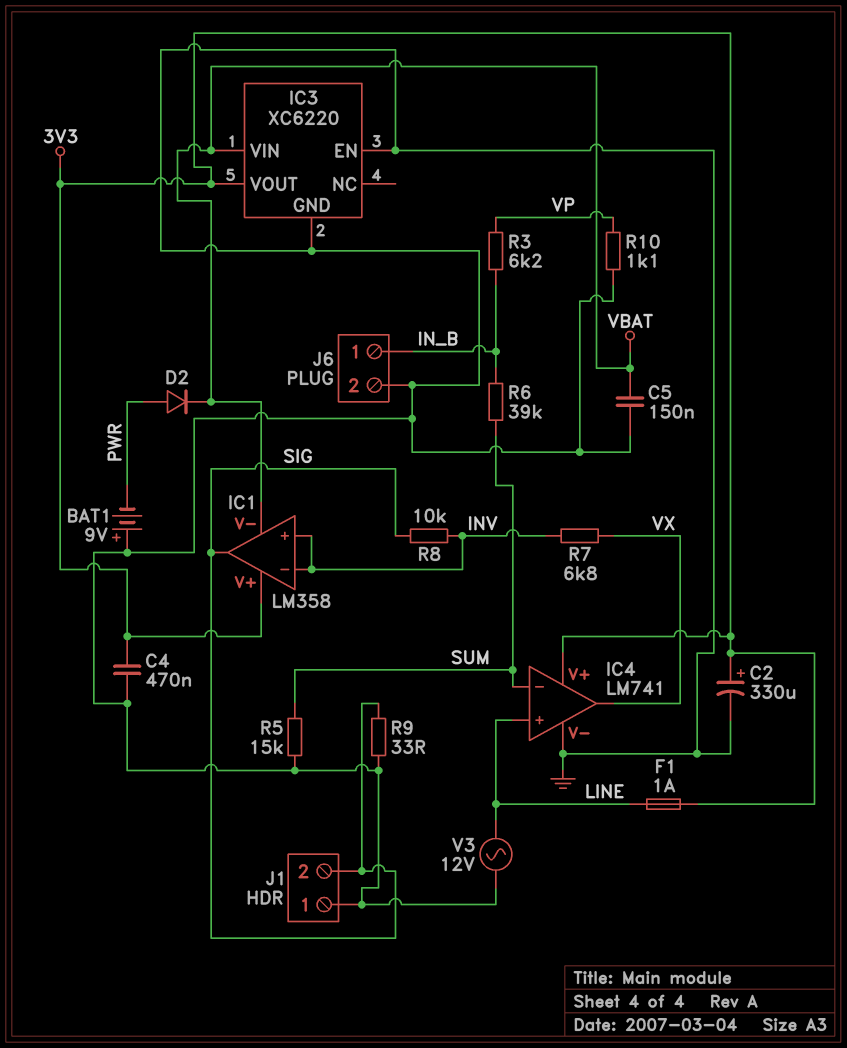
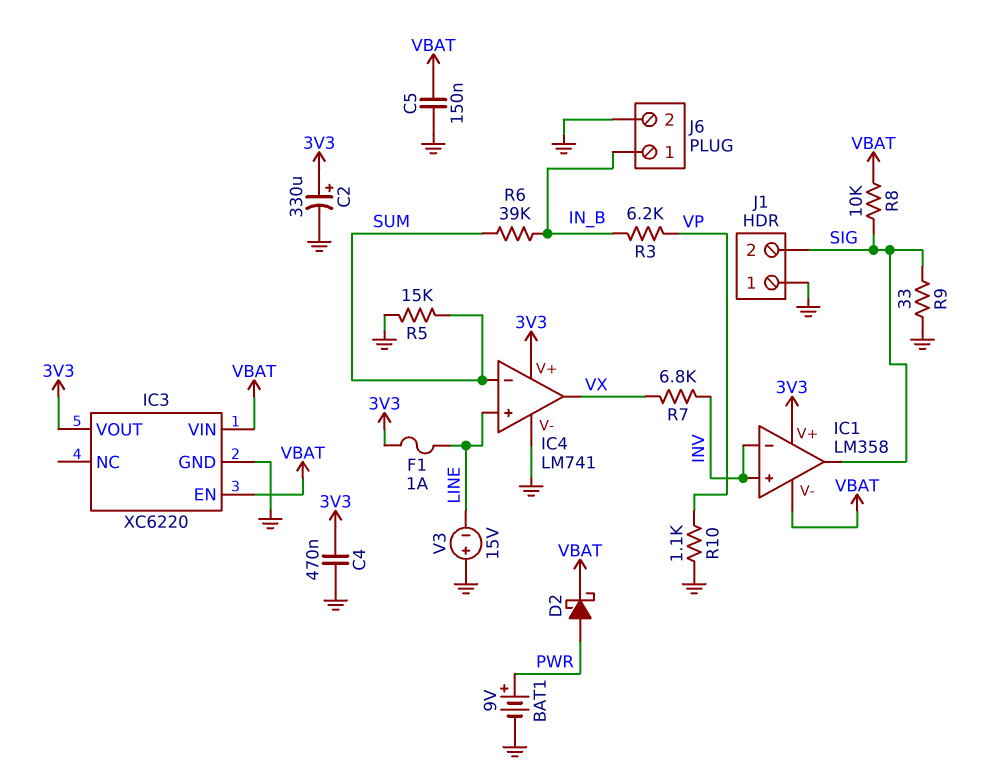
BAT1: 9V (plus GND, minus PWR) -> 9V (plus PWR, minus GND)
D2: diode (A PWR, K VBAT) -> schottky (A PWR, K VBAT)
IC3 pin EN: GND -> VBAT
R8: 10k (INV, SIG) -> 10k (SIG, VBAT)
V3: AC 12V (GND, LINE) -> 15V (plus GND, minus LINE)

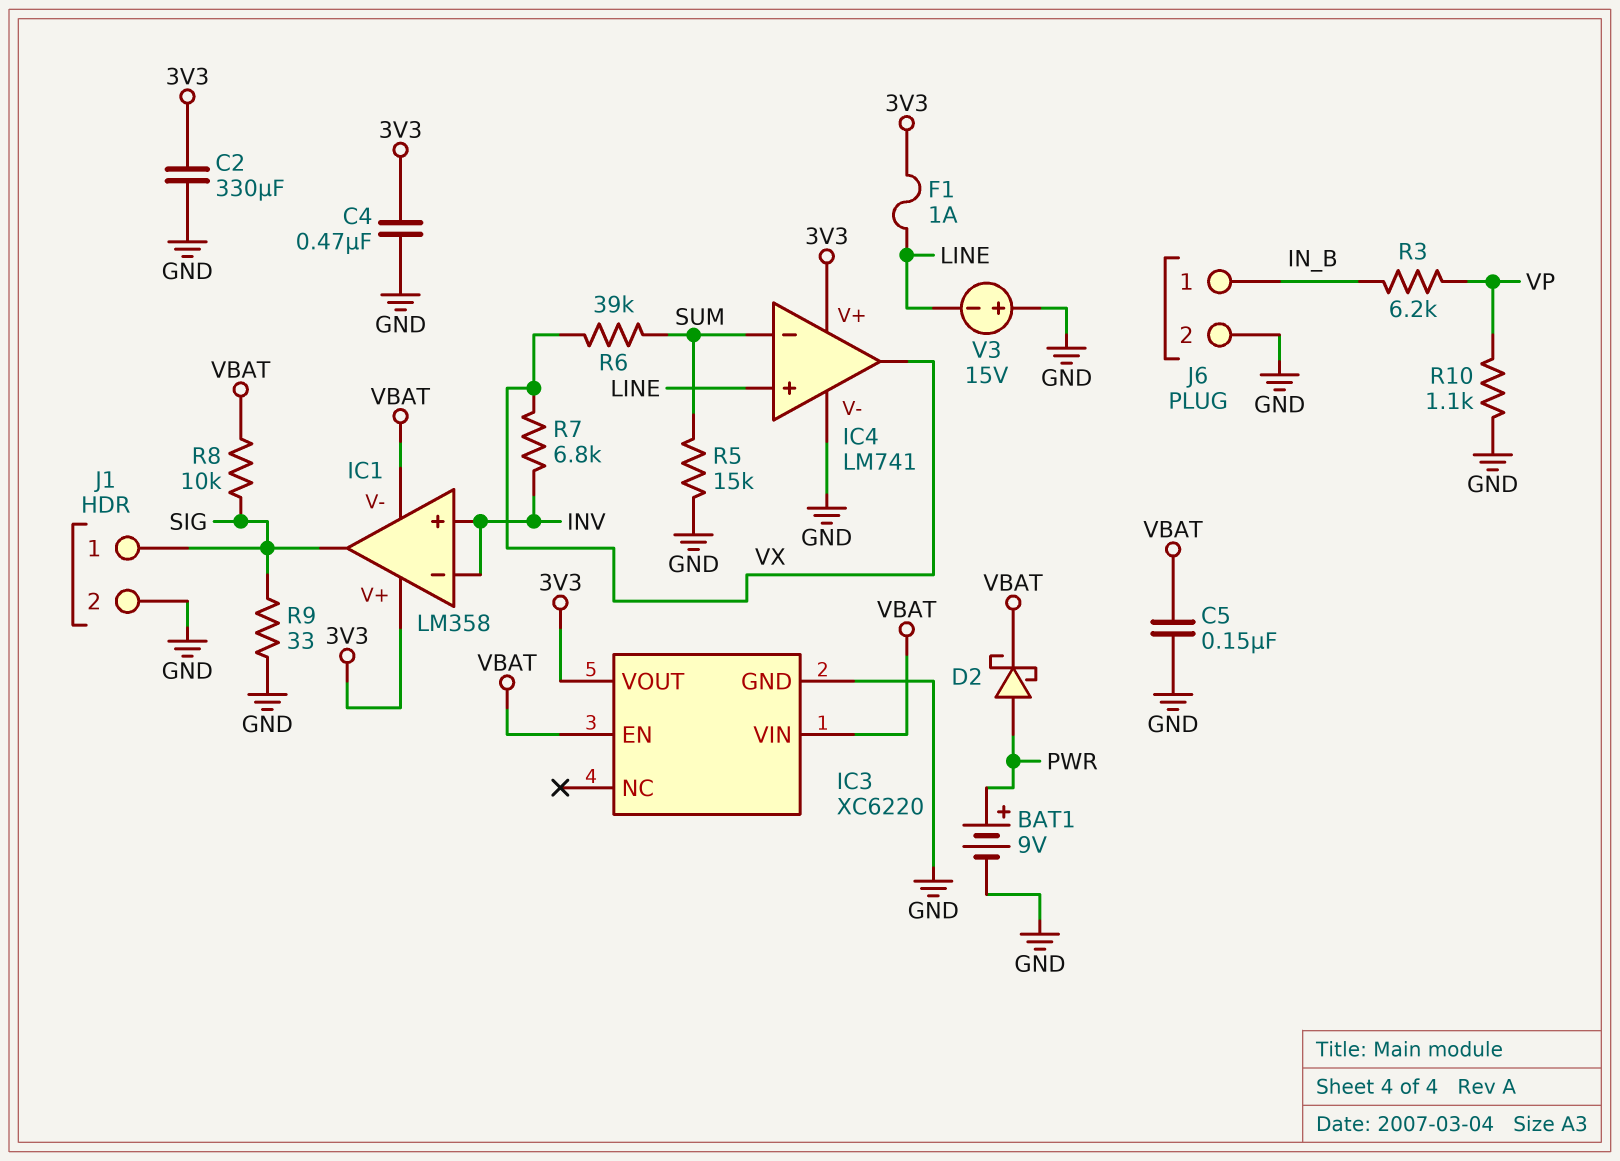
C2: 330uF (plus 3V3, minus GND) -> 330uF (3V3, GND)
J1 pin 1: GND -> SIG
J1 pin 2: SIG -> GND
R6: 39k (IN_B, SUM) -> 39k (SUM, VX)

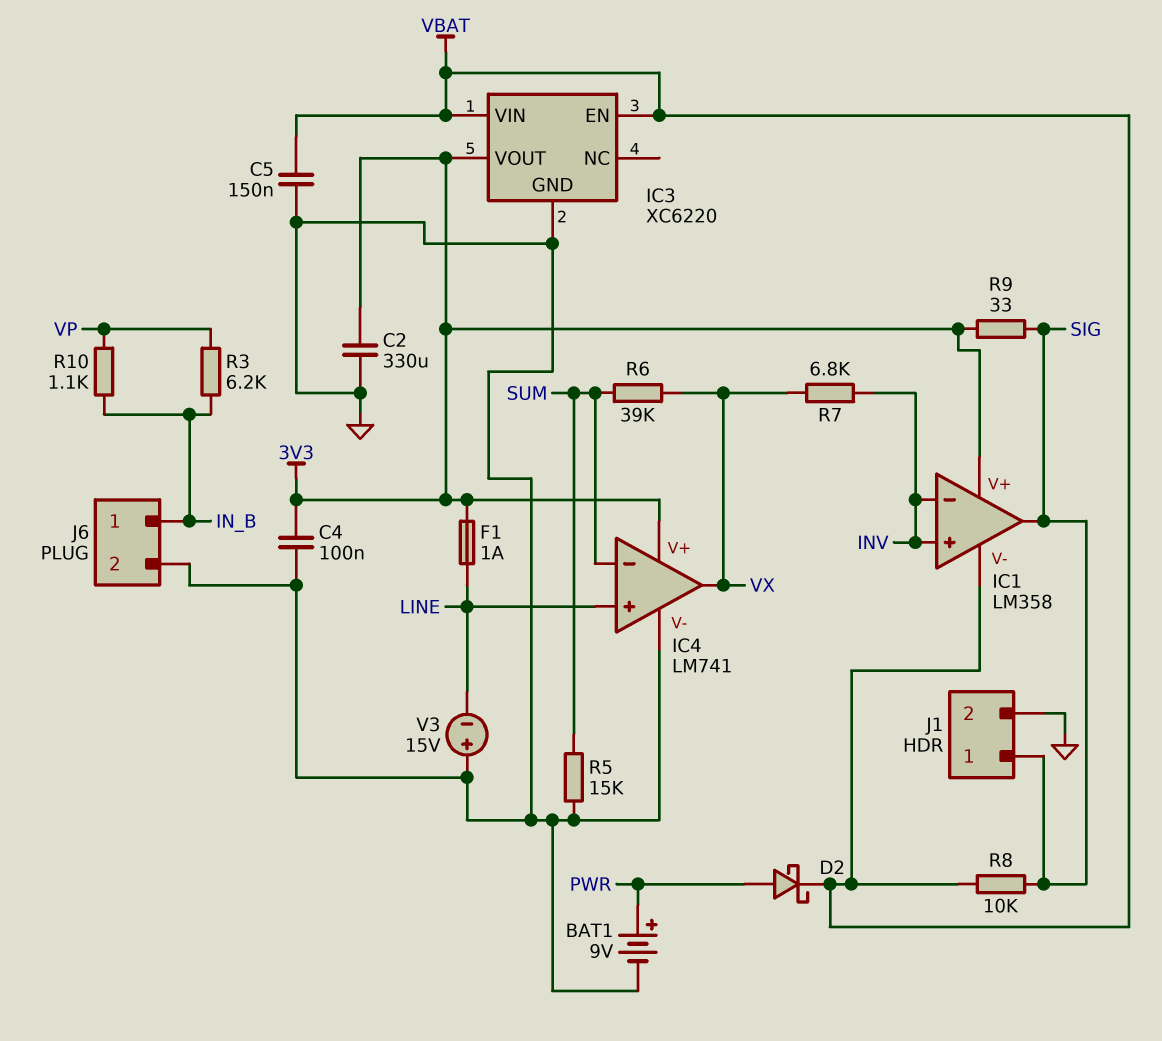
C4: 470nF (3V3, GND) -> 100nF (3V3, GND)
R9: 33 (GND, SIG) -> 33 (3V3, SIG)
R10: 1.1k (GND, VP) -> 1.1k (IN_B, VP)

